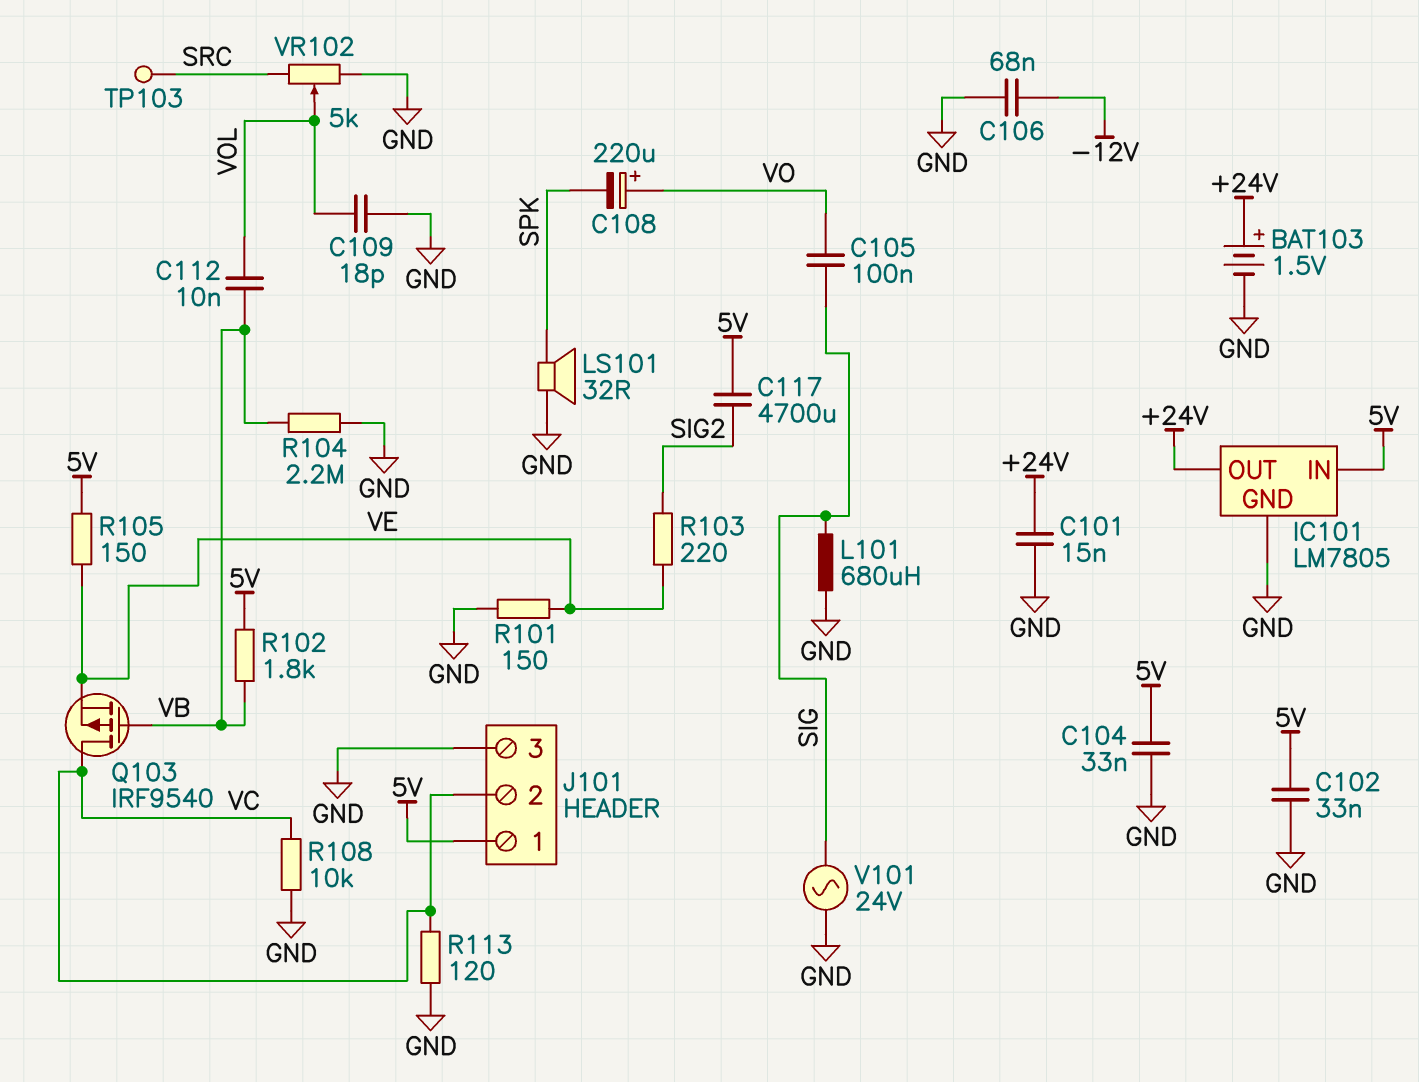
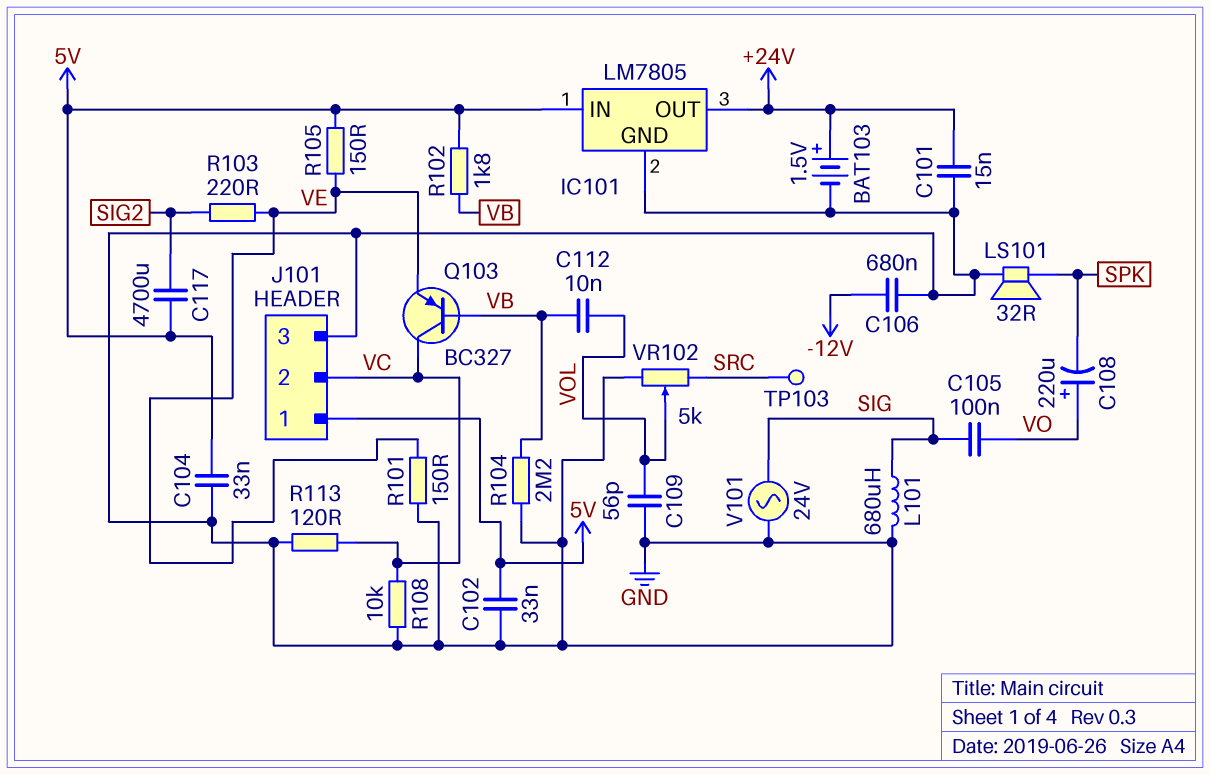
C106: 68nF (-12V, GND) -> 680nF (-12V, GND)
C109: 18pF (GND, VOL) -> 56pF (GND, VOL)
Q103: PMOS IRF9540 (G VB, D VC, S VE) -> PNP BC327 (B VB, C VC, E VE)

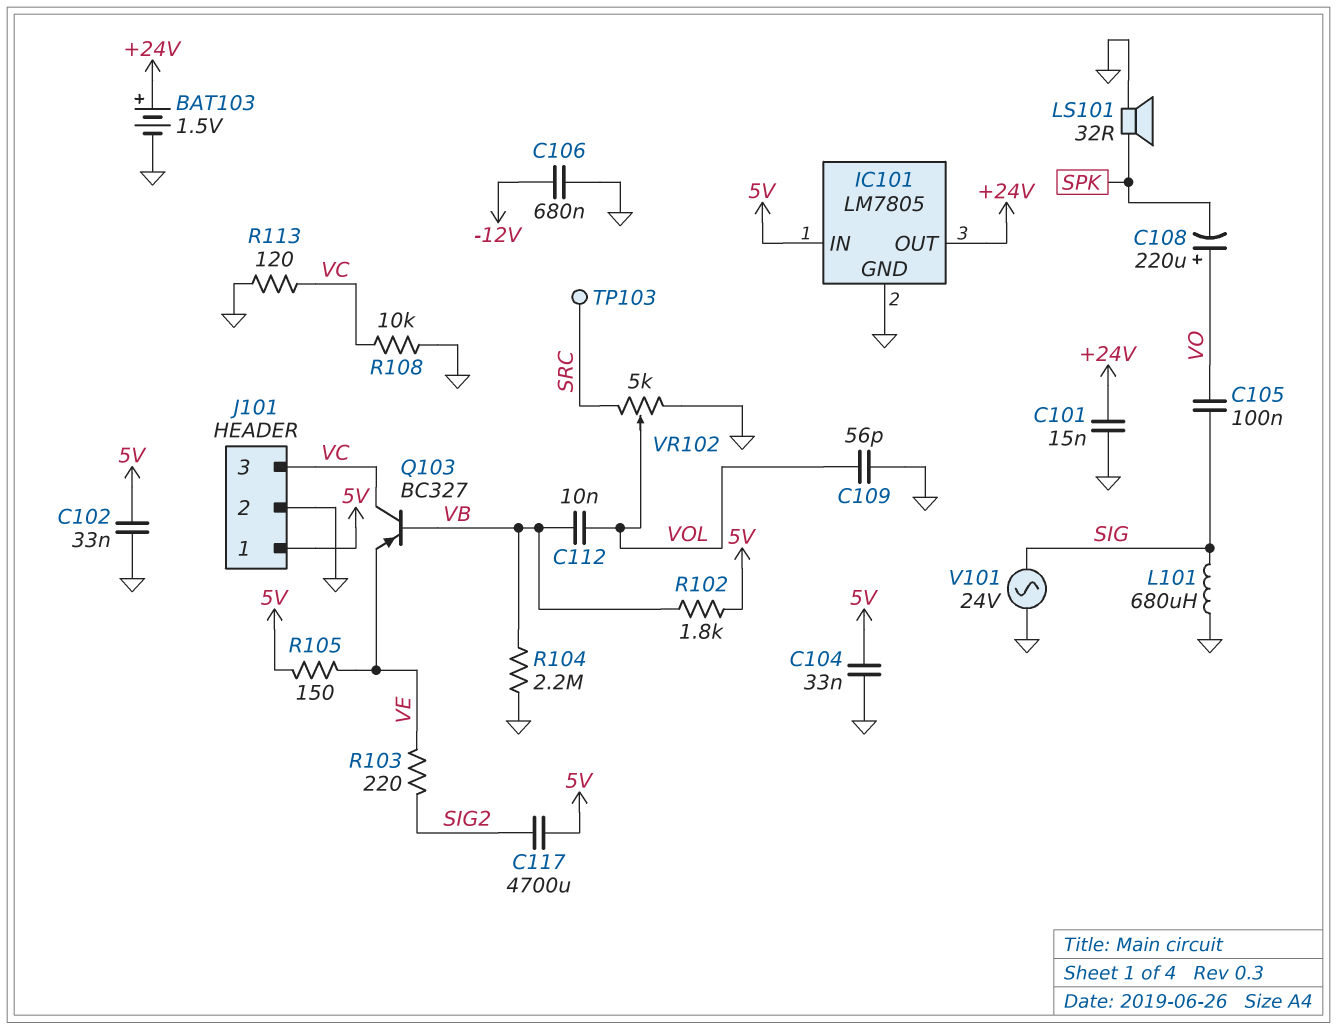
J101 pin 2: VC -> GND
J101 pin 3: GND -> VC
R101: 150 (GND, VE) -> none

